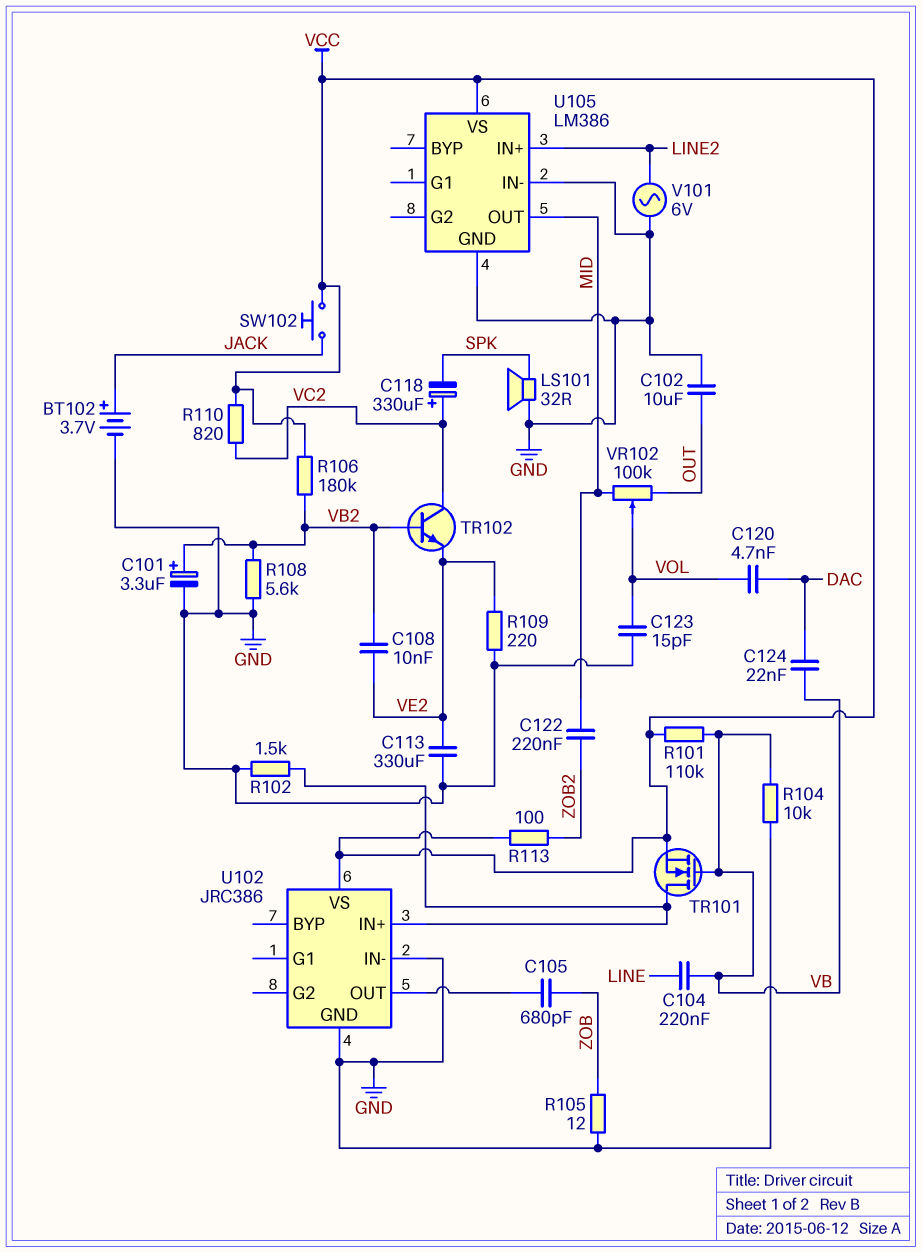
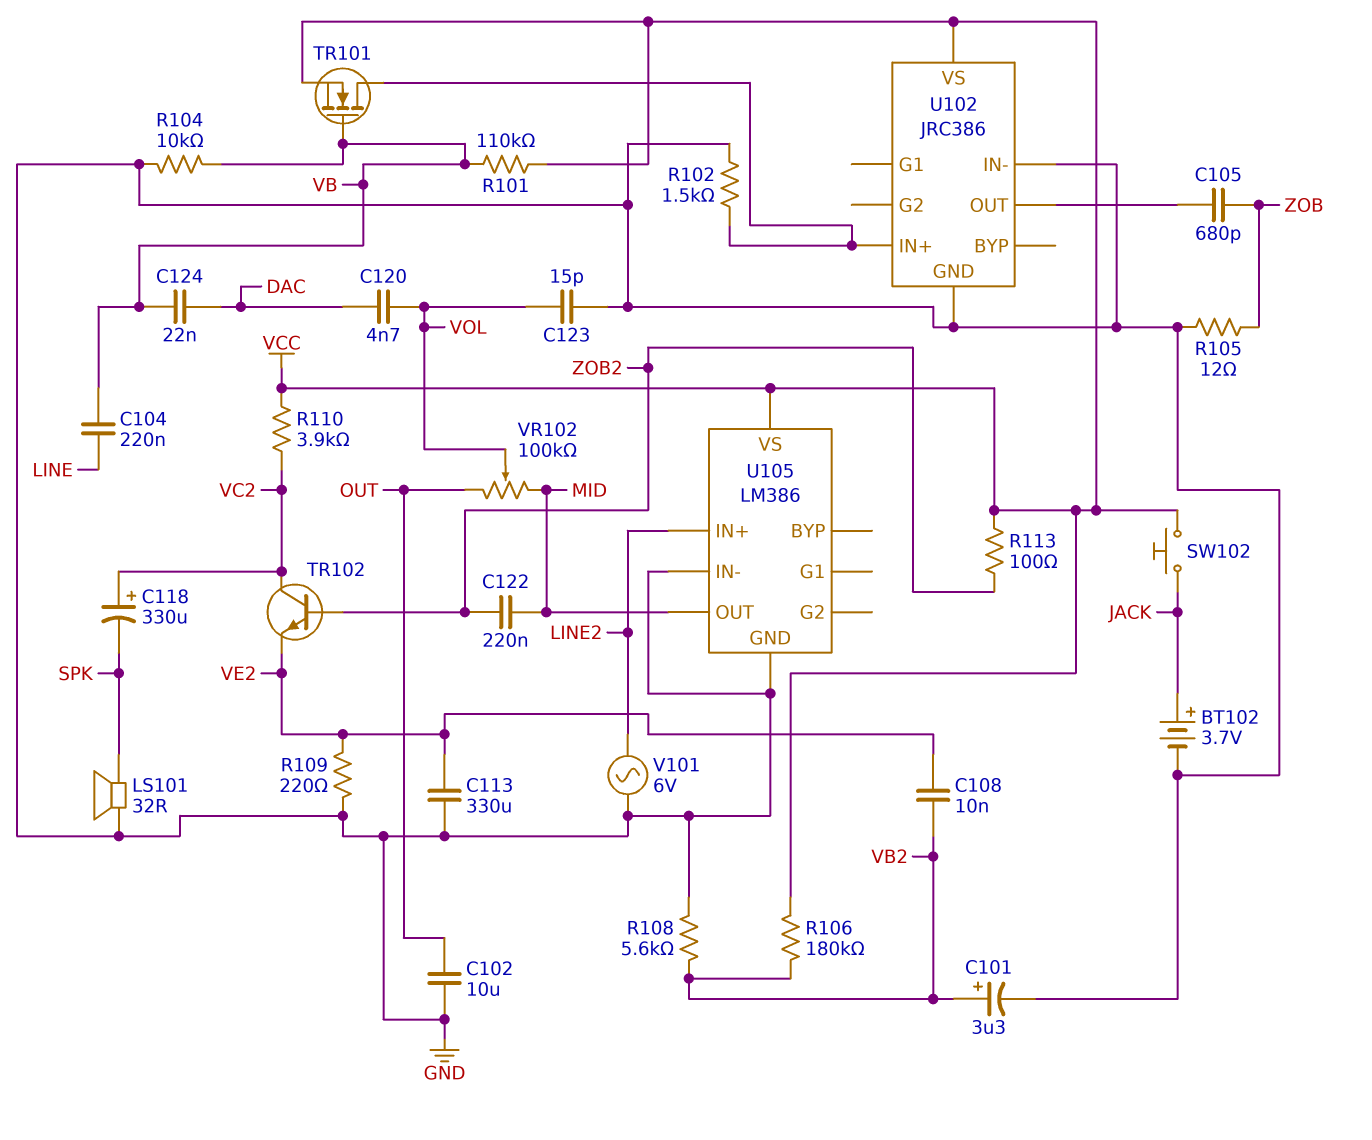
R110: 820 (VC2, VCC) -> 3.9k (VC2, VCC)
TR102: NPN (B VB2, C VC2, E VE2) -> NPN (B ZOB2, C VC2, E VE2)

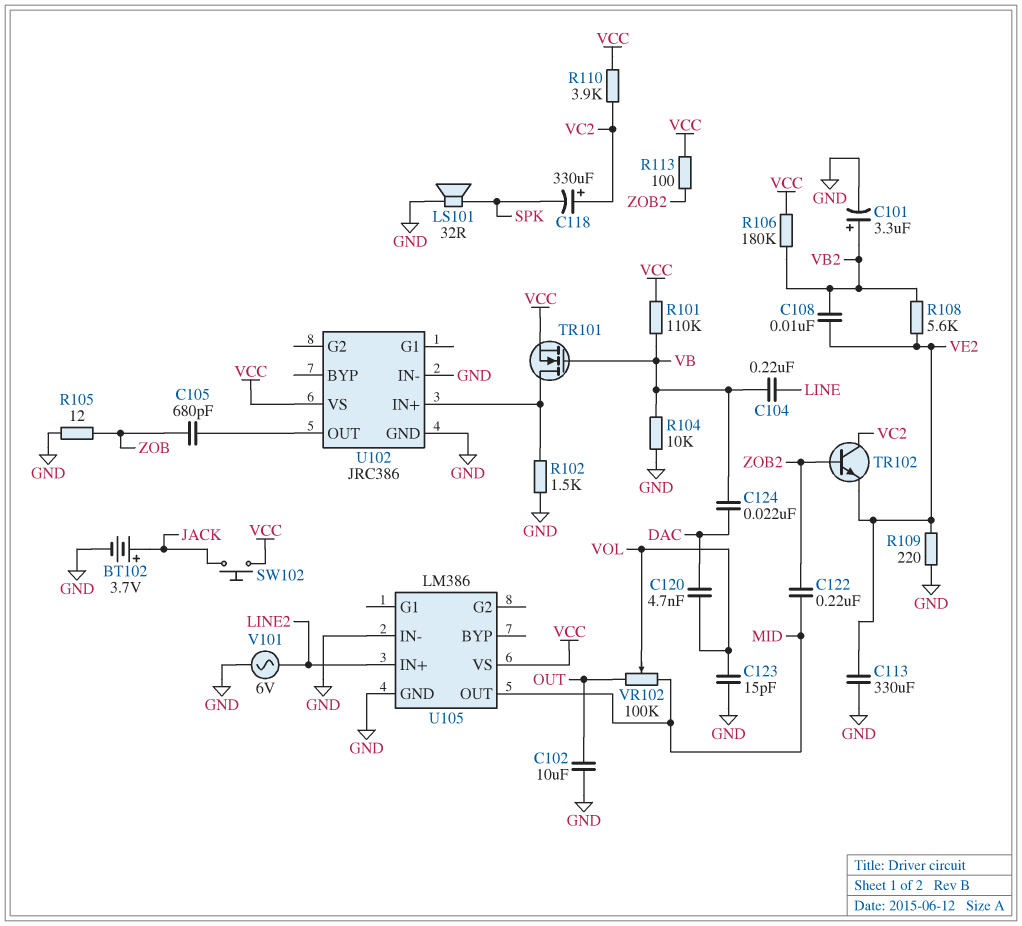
R108: 5.6k (GND, VB2) -> 5.6k (VB2, VE2)

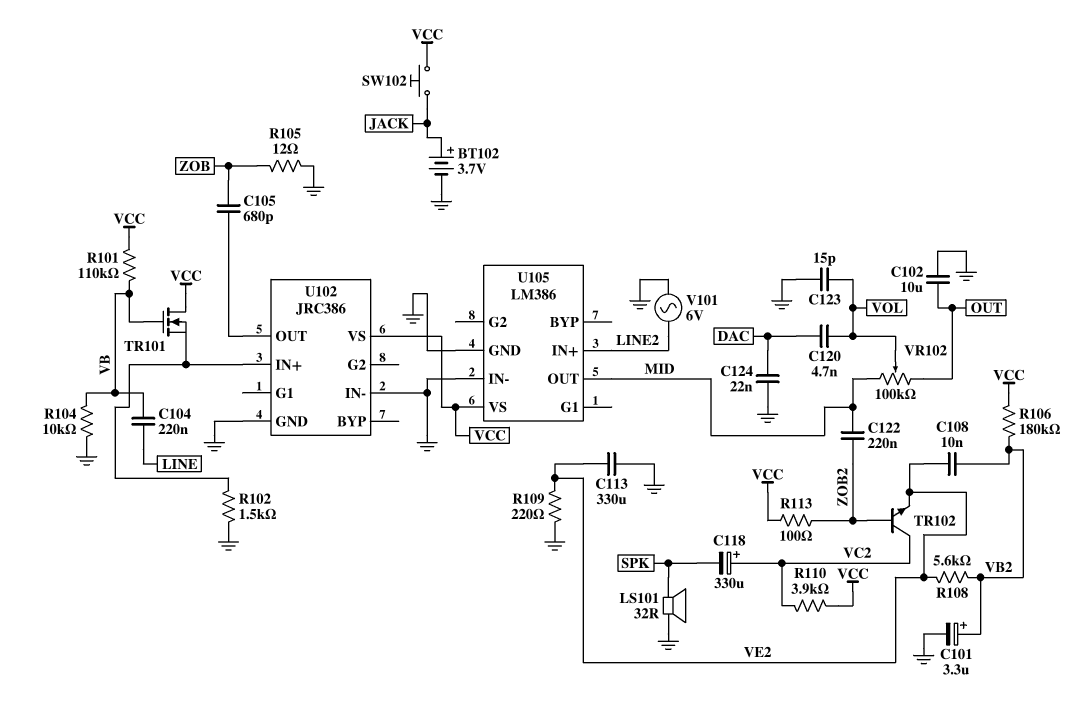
C124: 22nF (DAC, VB) -> 22nF (DAC, GND)
TR101: NMOS (G VB, D U102/IN+, S VCC) -> NMOS (G VB, D VCC, S U102/IN+)

